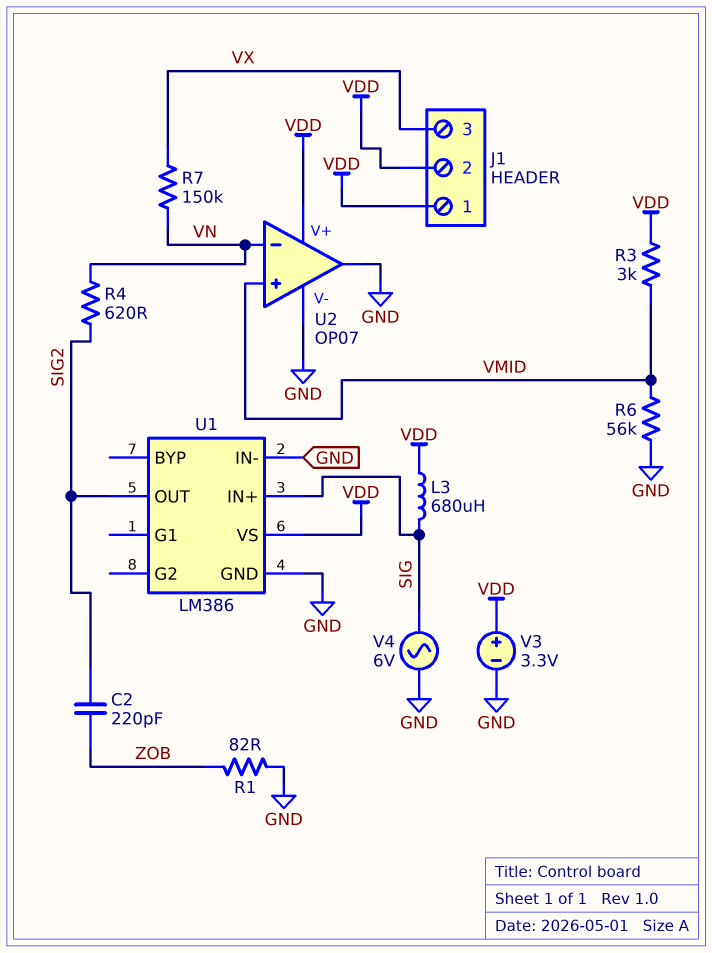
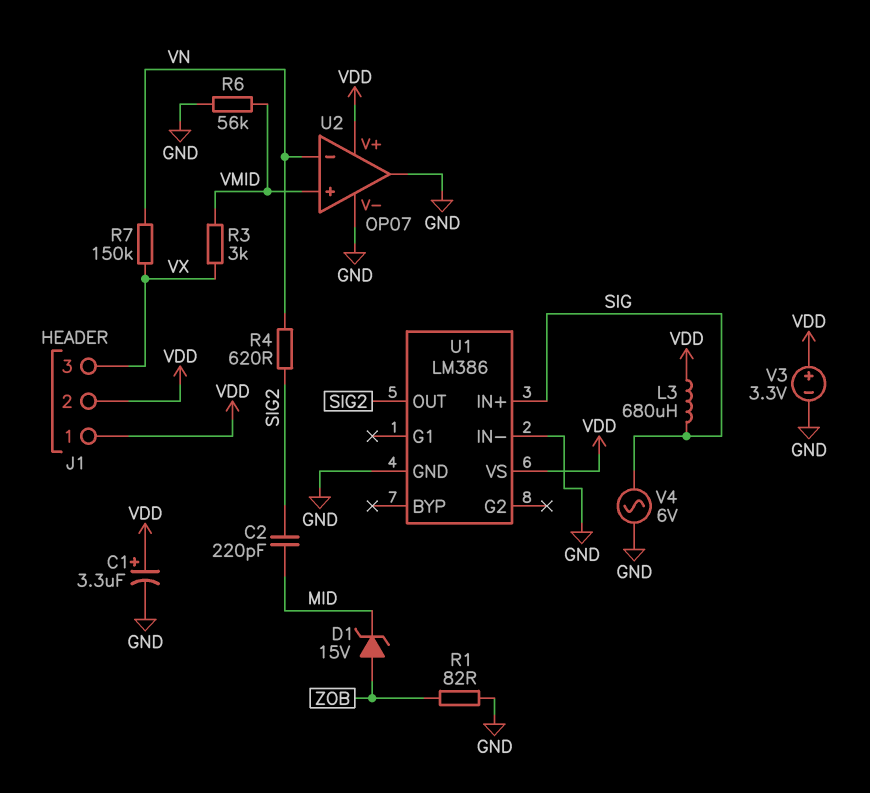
C1: none -> 3.3uF (plus VDD, minus GND)
C2: 220pF (SIG2, ZOB) -> 220pF (MID, SIG2)
D1: none -> zener 15V (A ZOB, K MID)
R3: 3k (VDD, VMID) -> 3k (VMID, VX)

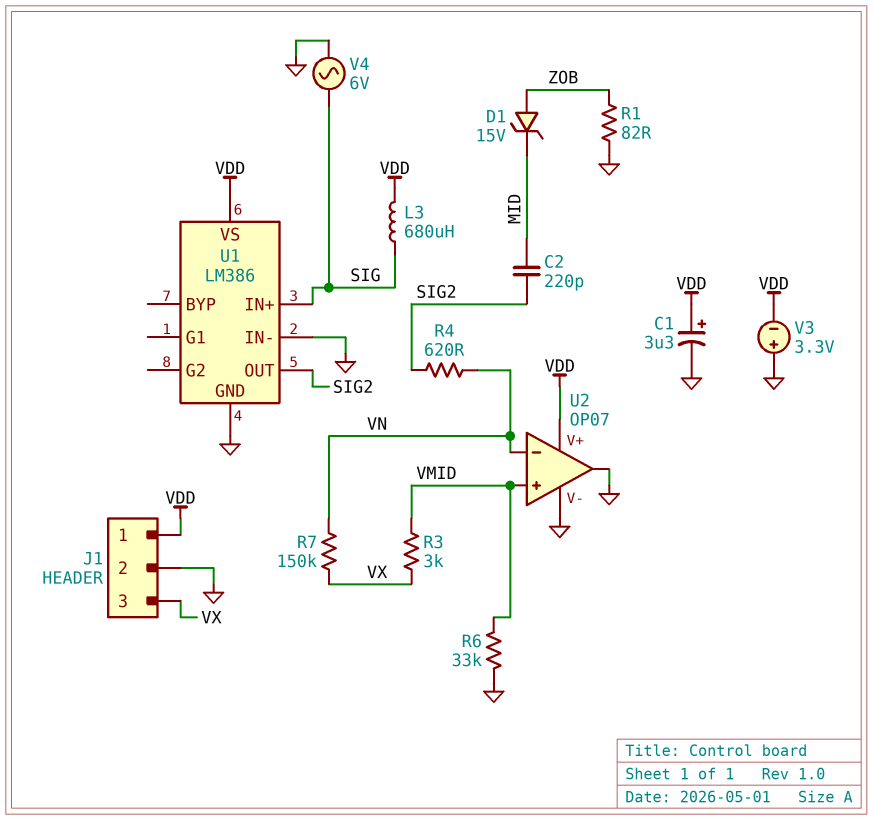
J1 pin 2: VDD -> GND
R6: 56k (GND, VMID) -> 33k (GND, VMID)
V3: 3.3V (plus VDD, minus GND) -> 3.3V (plus GND, minus VDD)

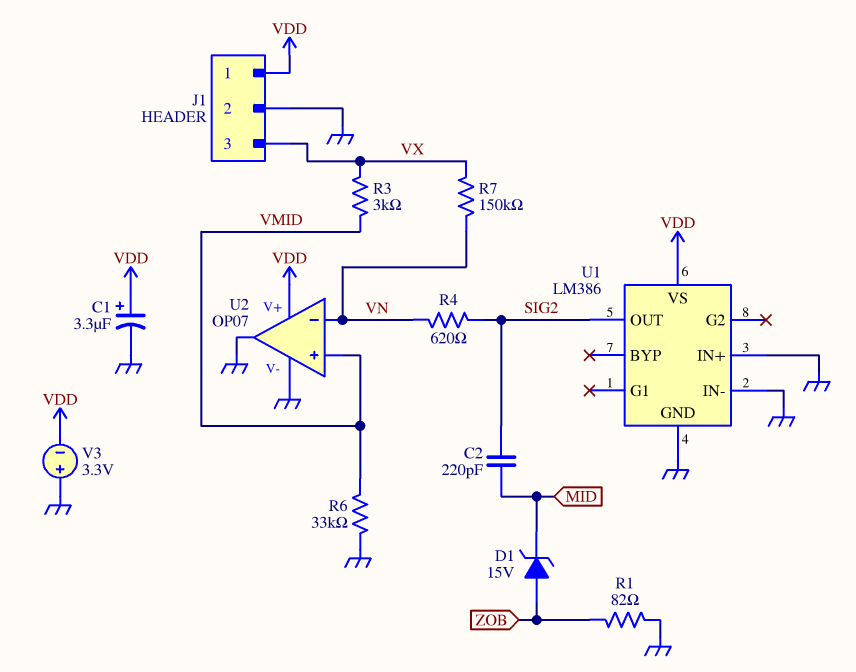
L3: 680uH (SIG, VDD) -> none
U1 pin IN+: SIG -> GND
V4: AC 6V (GND, SIG) -> none

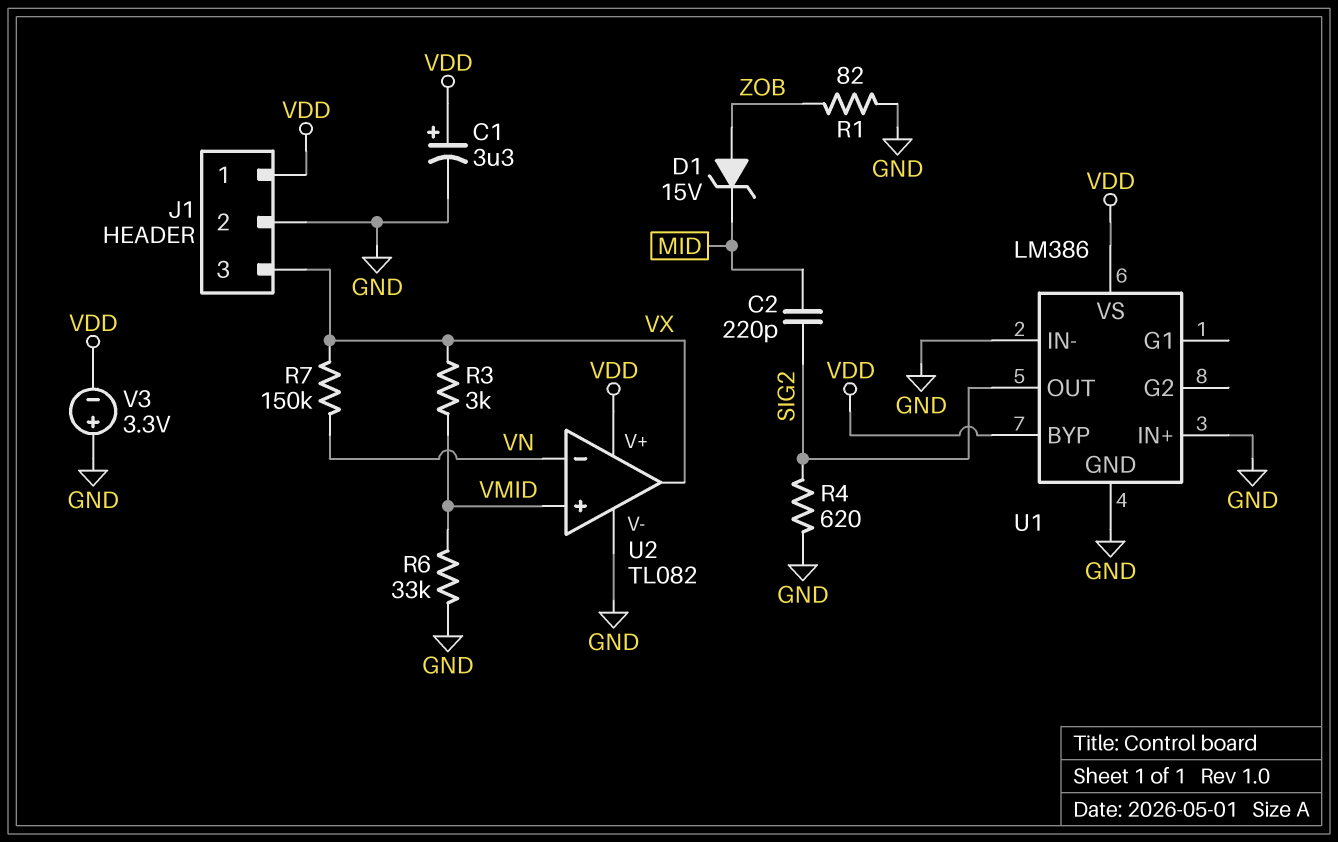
R4: 620 (SIG2, VN) -> 620 (GND, SIG2)
U1 pin BYP: none -> VDD
U2: OP07 -> TL082
U2 pin out: GND -> VX

